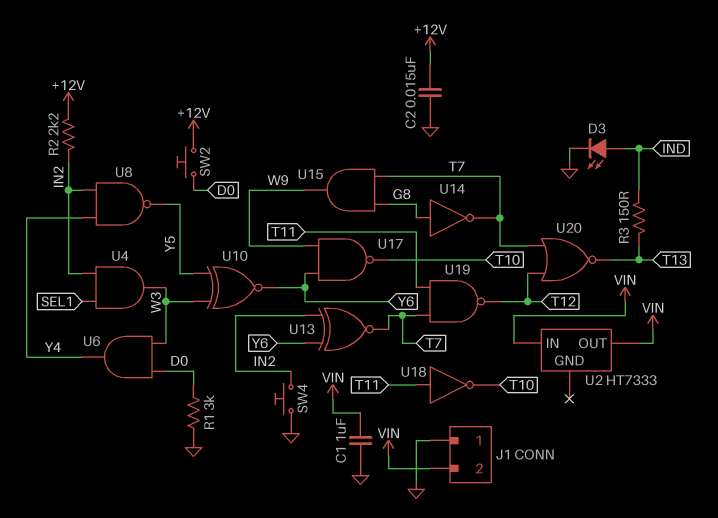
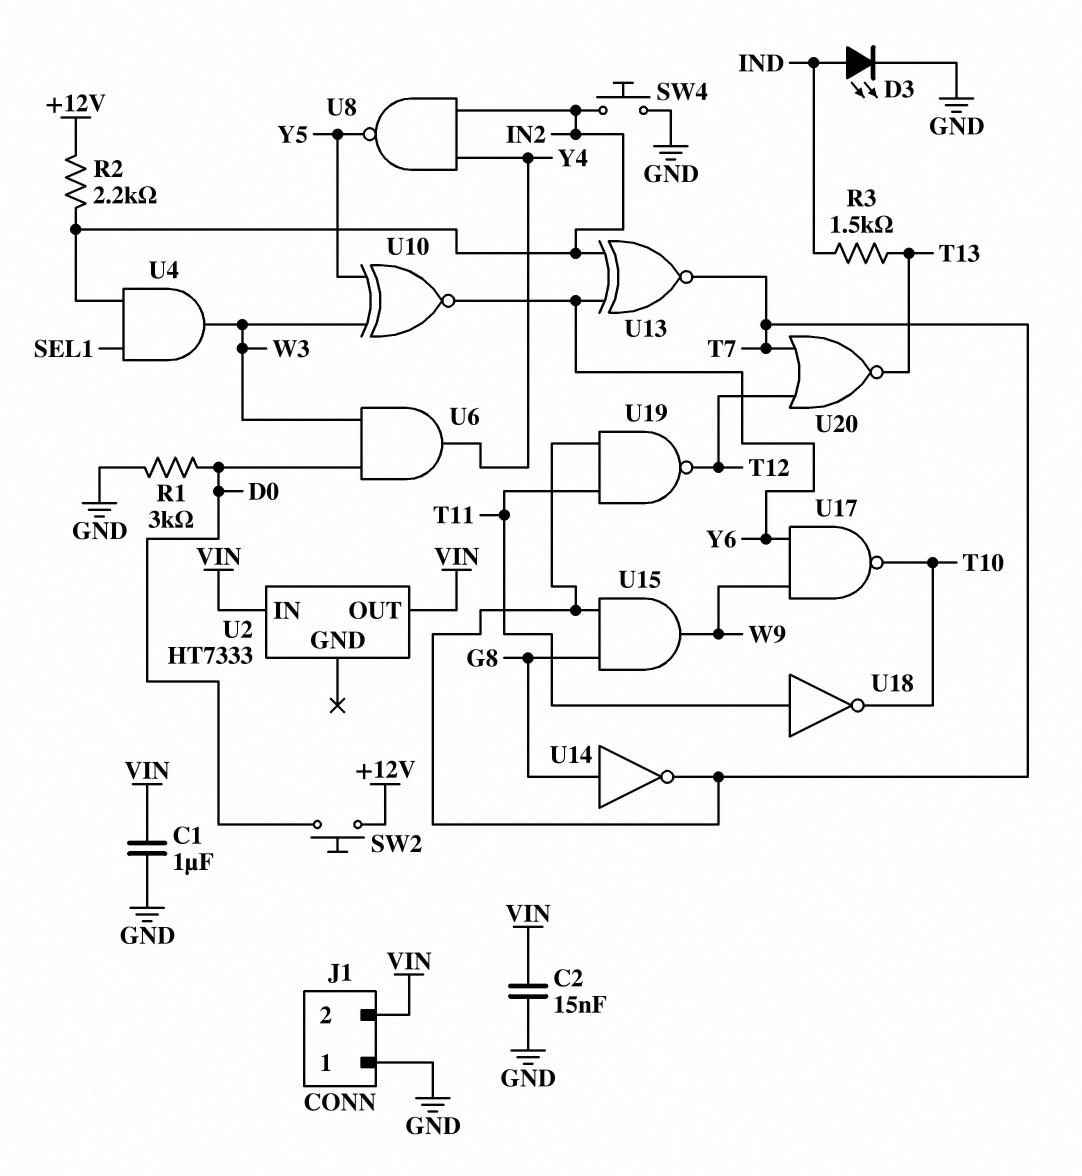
C2: 15nF (+12V, GND) -> 15nF (GND, VIN)
R3: 150 (IND, T13) -> 1.5k (IND, T13)

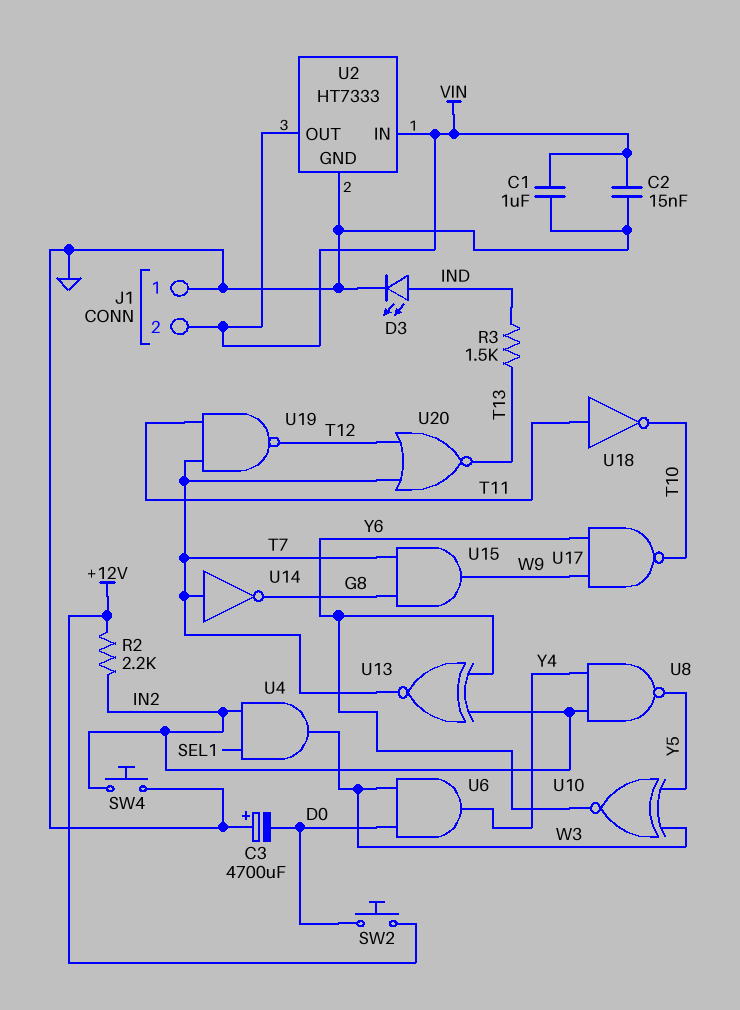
C3: none -> 4700uF (plus GND, minus D0)
R1: 3k (D0, GND) -> none
U2 pin GND: none -> GND
U14: NOT (in G8, out T7) -> NOT (in T7, out G8)

